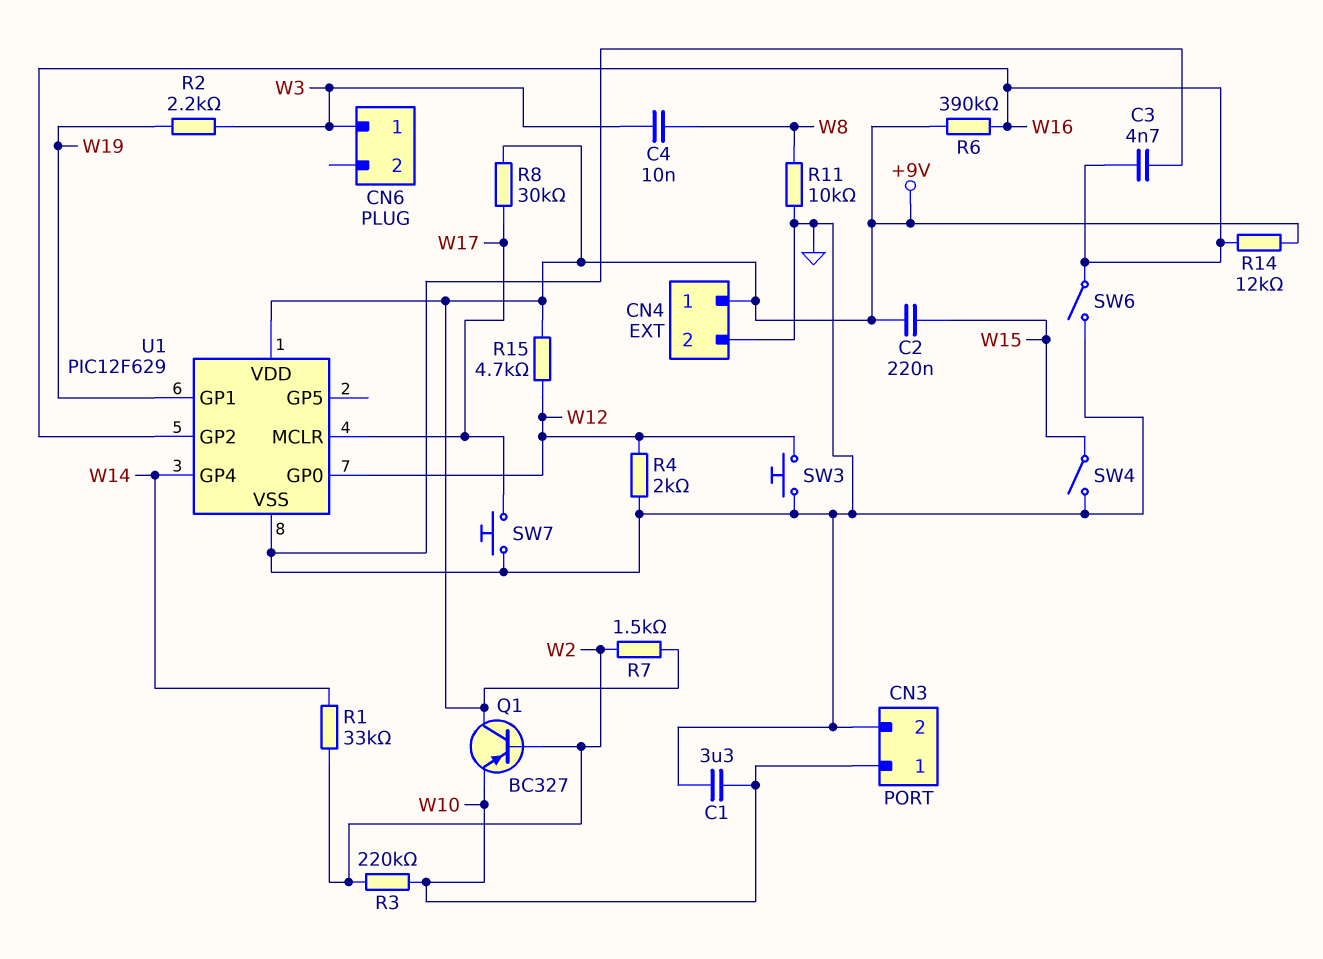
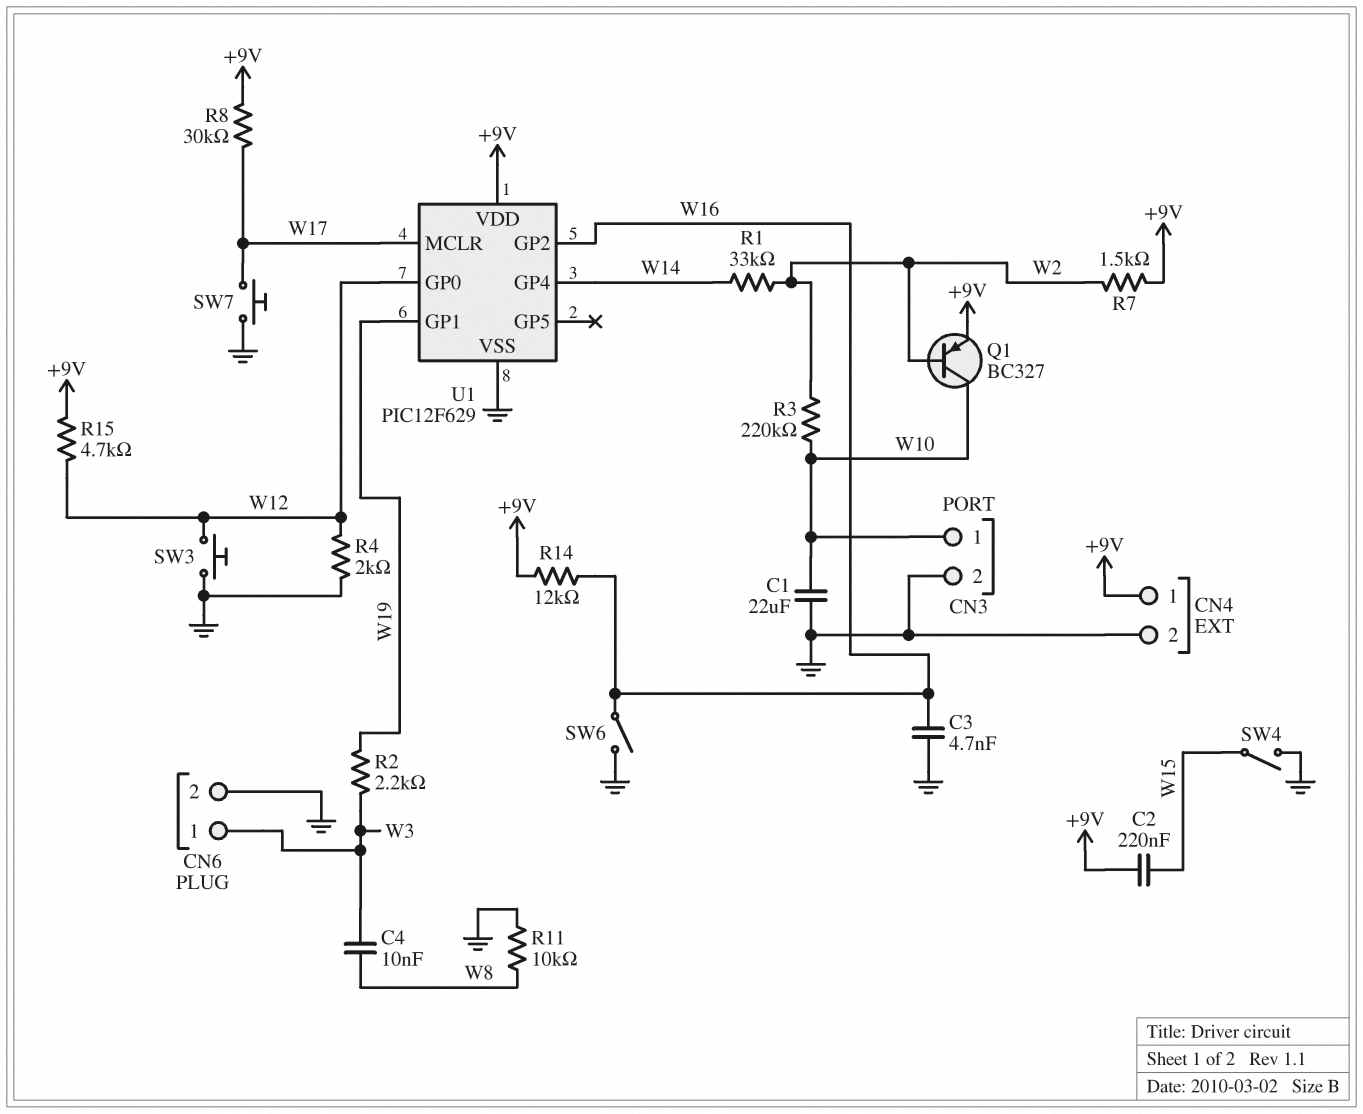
C1: 3.3uF (GND, W10) -> 22uF (GND, W10)
CN6 pin 2: none -> GND
Q1: PNP BC327 (B W2, C +9V, E W10) -> PNP BC327 (B W2, C W10, E +9V)
R6: 390k (+9V, W16) -> none

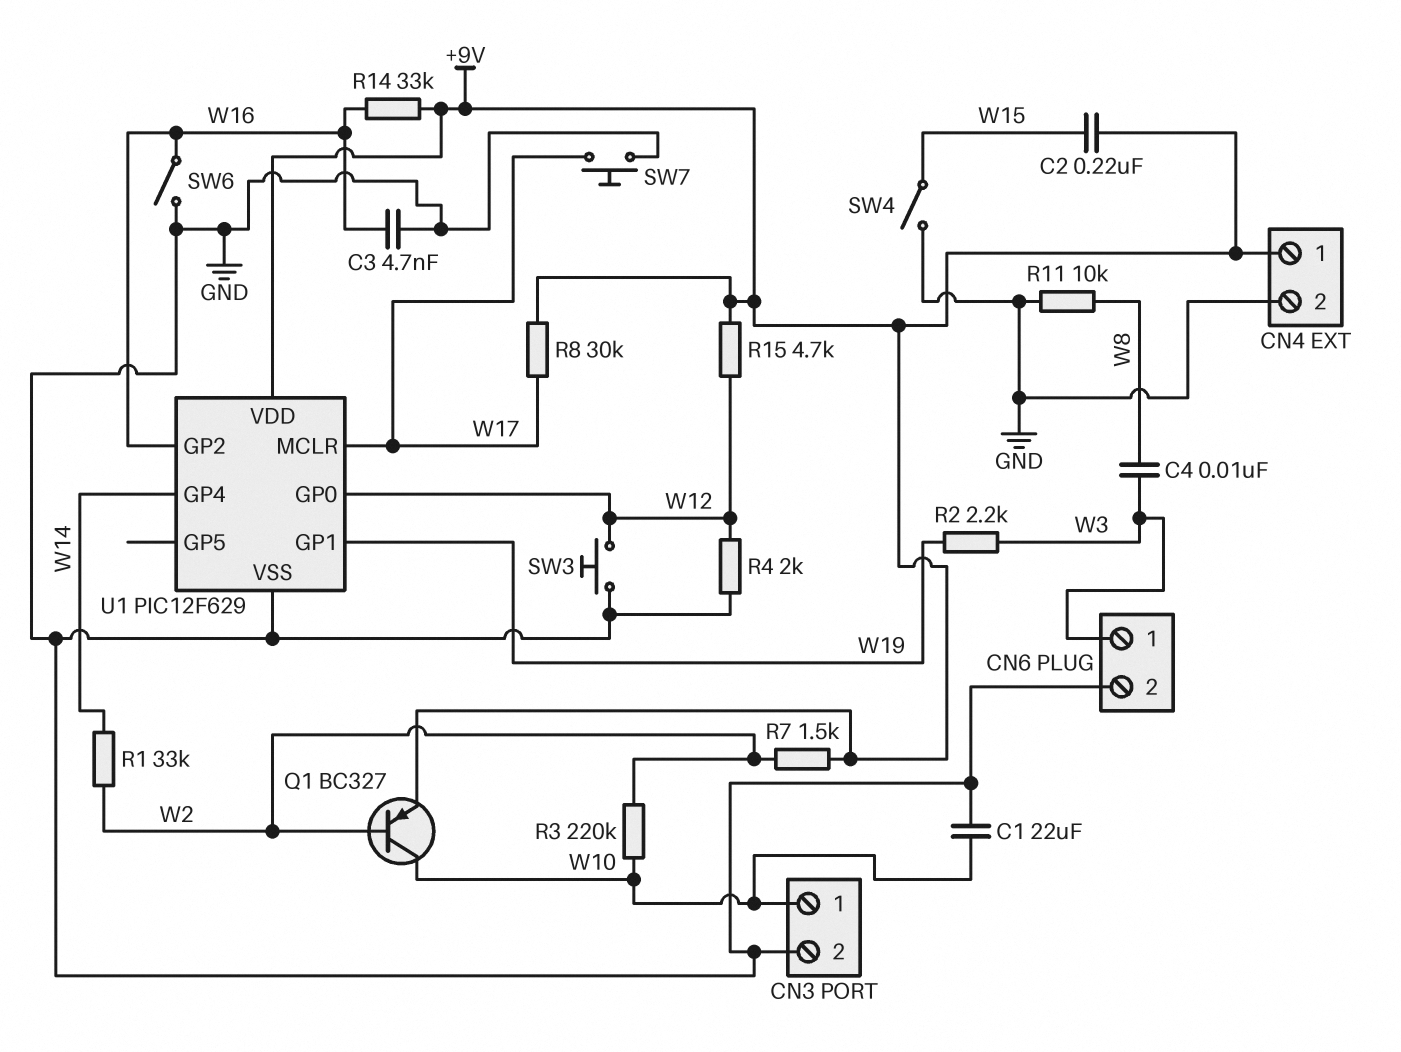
R14: 12k (+9V, W16) -> 33k (+9V, W16)

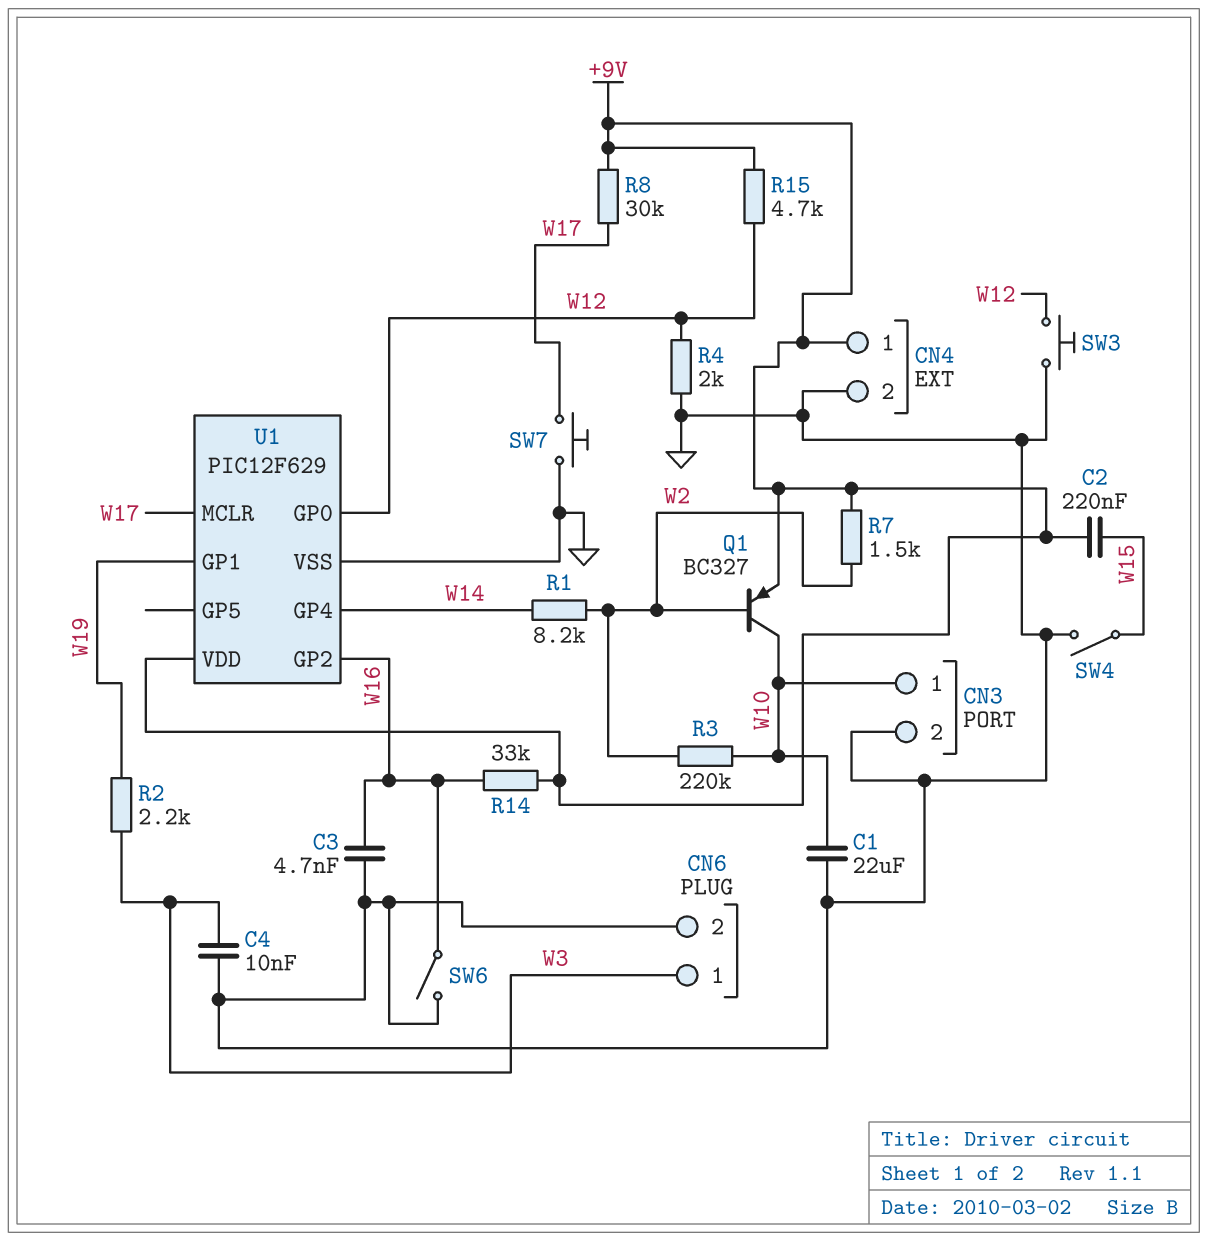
C4: 10nF (W3, W8) -> 10nF (GND, W3)
R1: 33k (W2, W14) -> 8.2k (W2, W14)
R11: 10k (GND, W8) -> none

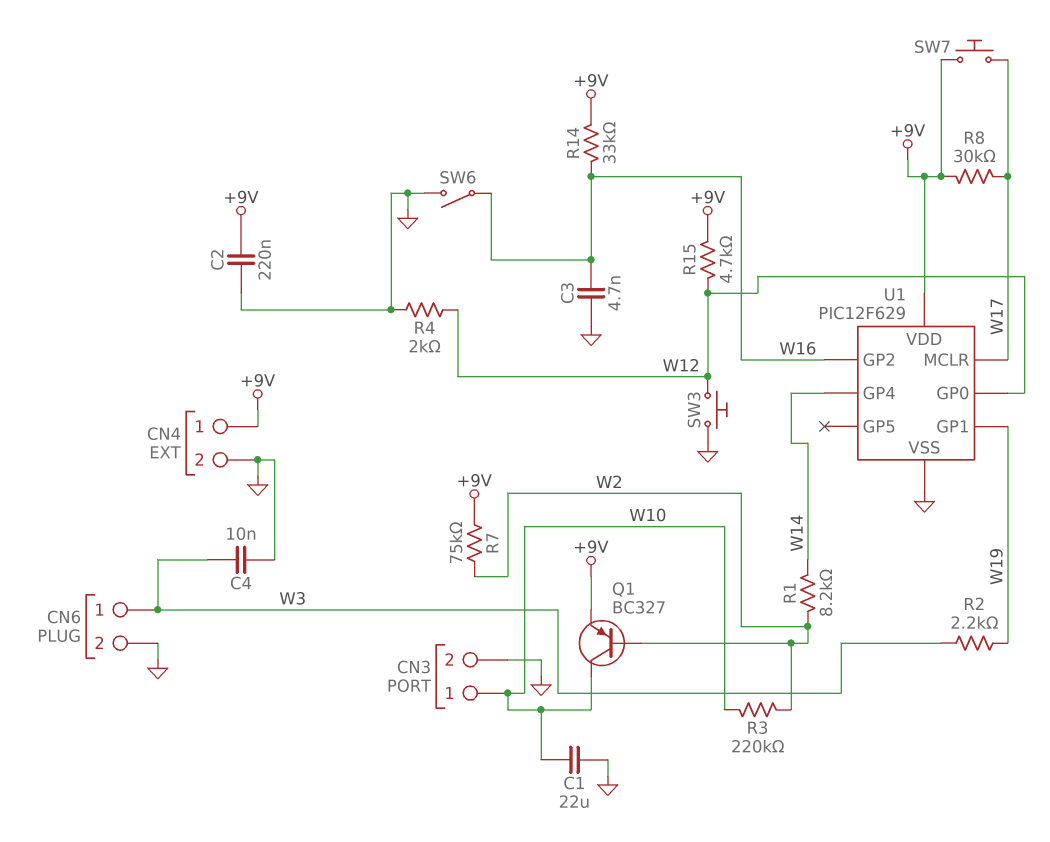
C2: 220nF (+9V, W15) -> 220nF (+9V, GND)
R7: 1.5k (+9V, W2) -> 75k (+9V, W2)
SW4: switch (GND, W15) -> none
SW7: button (GND, W17) -> button (+9V, W17)

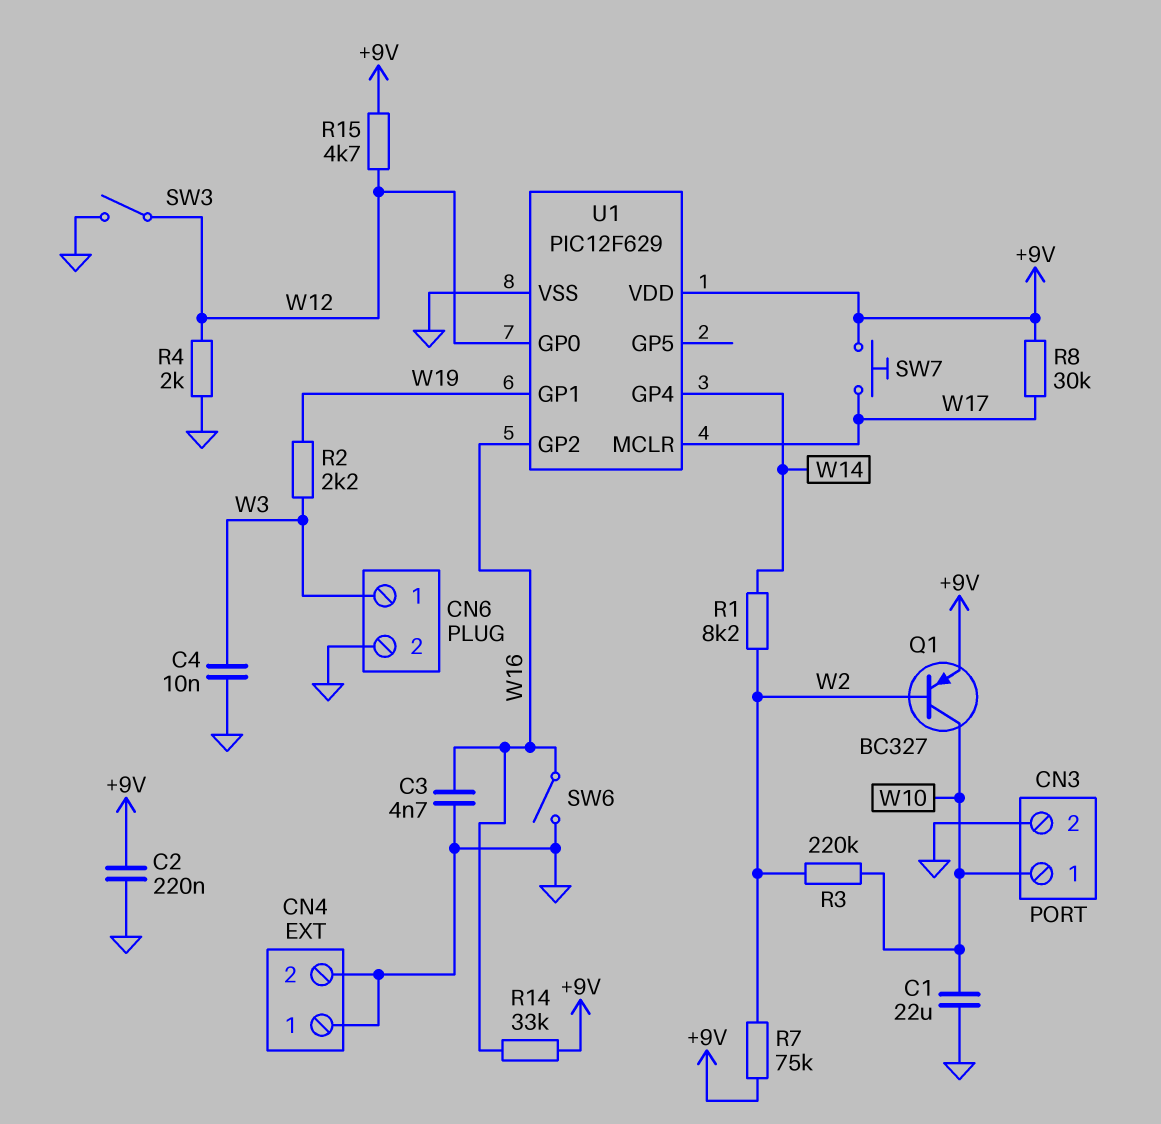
CN4 pin 1: +9V -> GND
SW3: button (GND, W12) -> switch (GND, W12)

